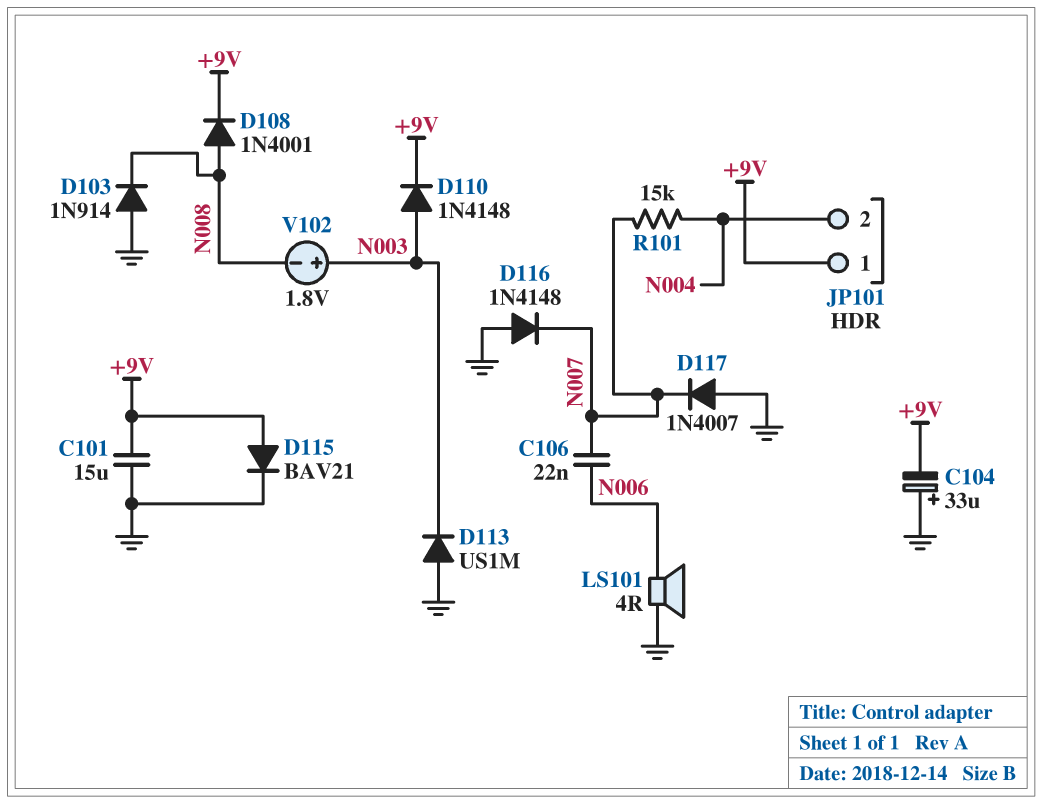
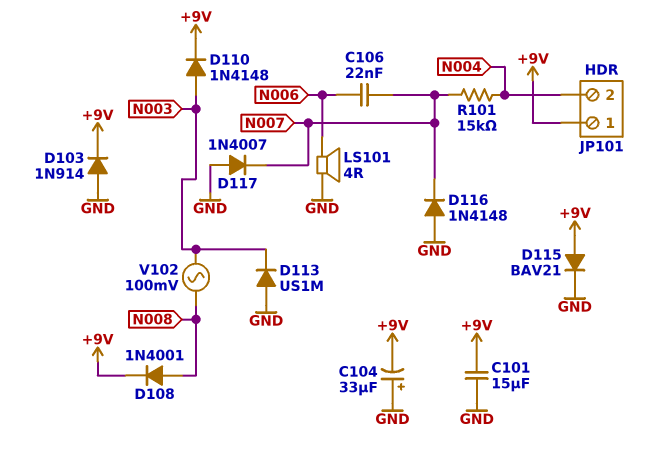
D103: diode 1N914 (A GND, K N008) -> diode 1N914 (A GND, K +9V)
V102: 1.8V (plus N003, minus N008) -> AC 100mV (N003, N008)

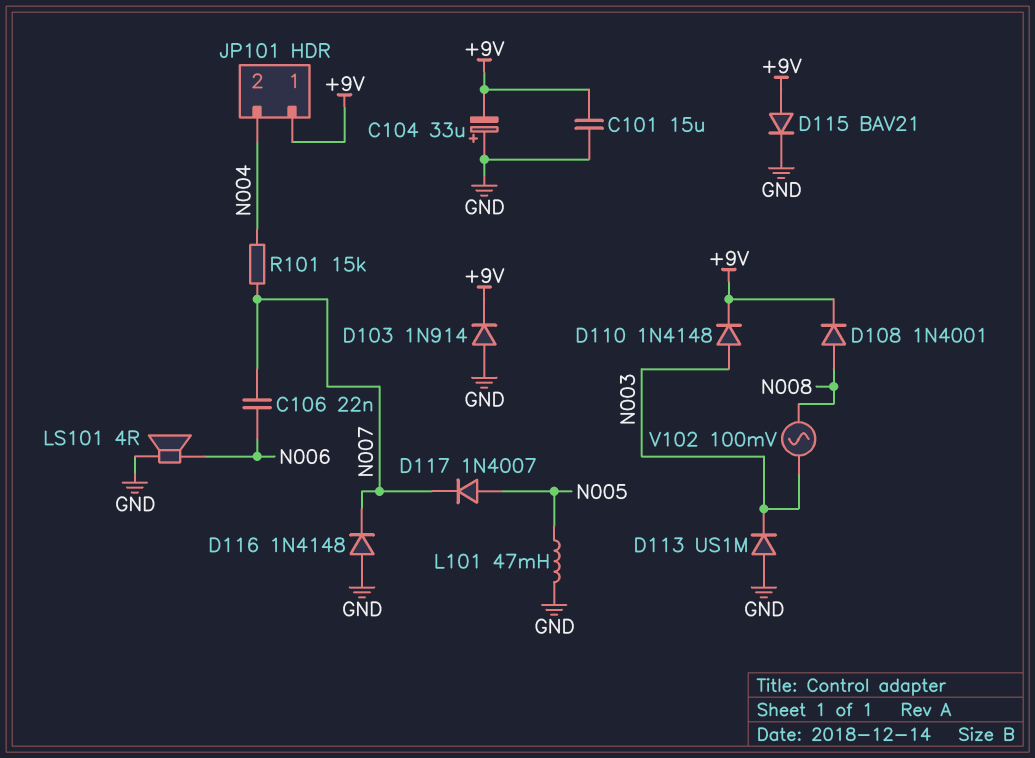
D117: diode 1N4007 (A GND, K N007) -> diode 1N4007 (A N005, K N007)
L101: none -> 47mH (GND, N005)

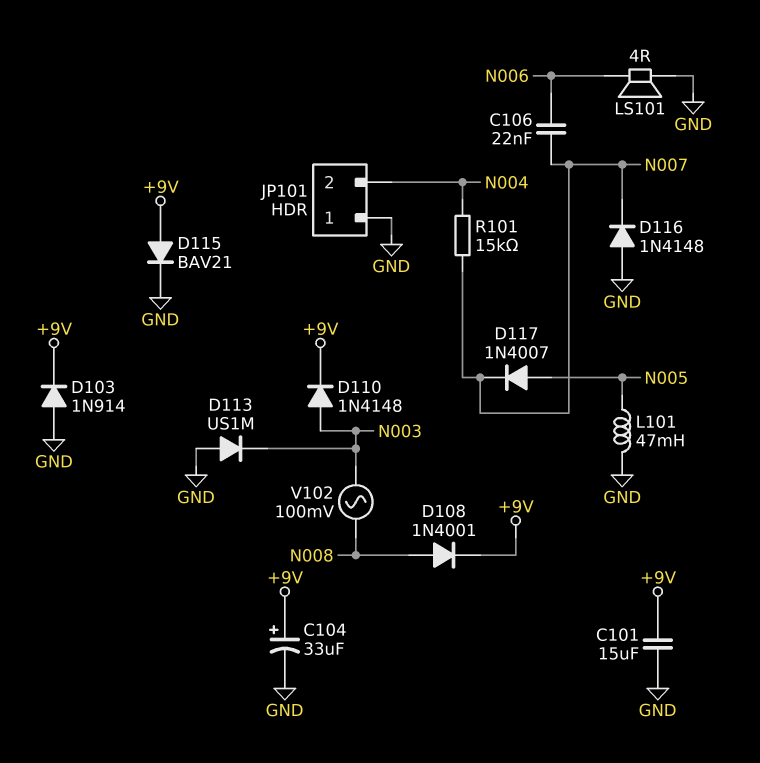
C104: 33uF (plus GND, minus +9V) -> 33uF (plus +9V, minus GND)
JP101 pin 1: +9V -> GND

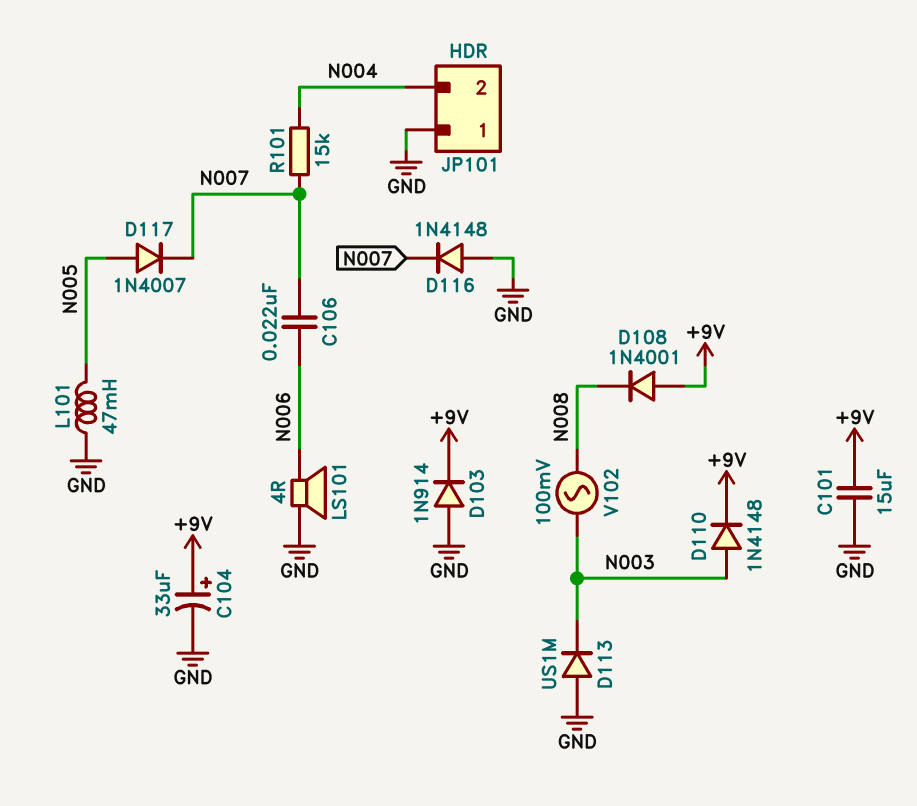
D108: diode 1N4001 (A N008, K +9V) -> diode 1N4001 (A +9V, K N008)
D115: diode BAV21 (A +9V, K GND) -> none

